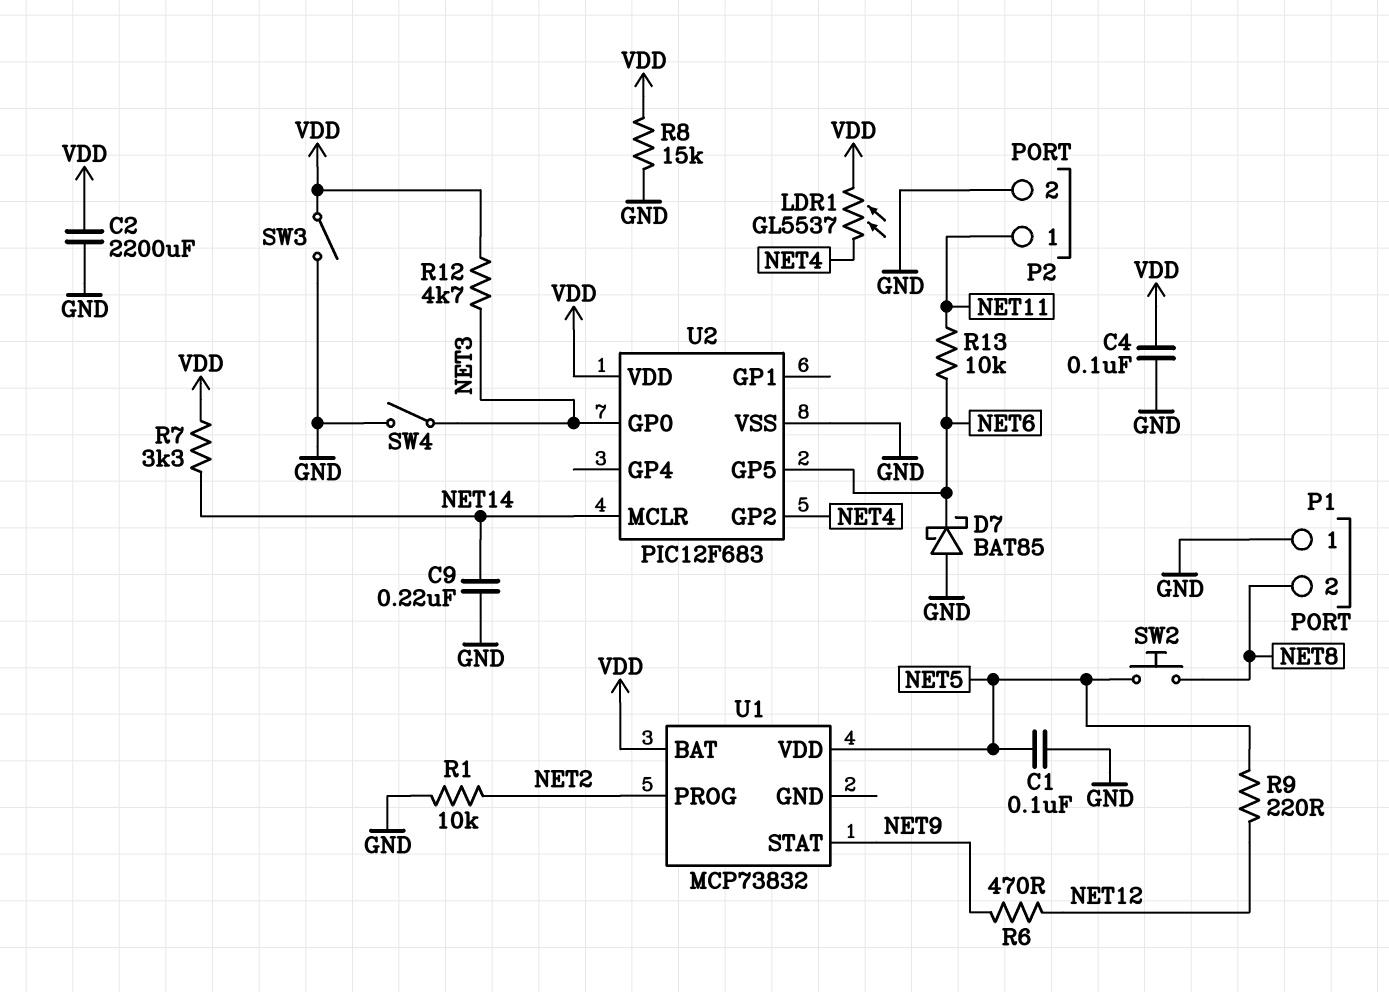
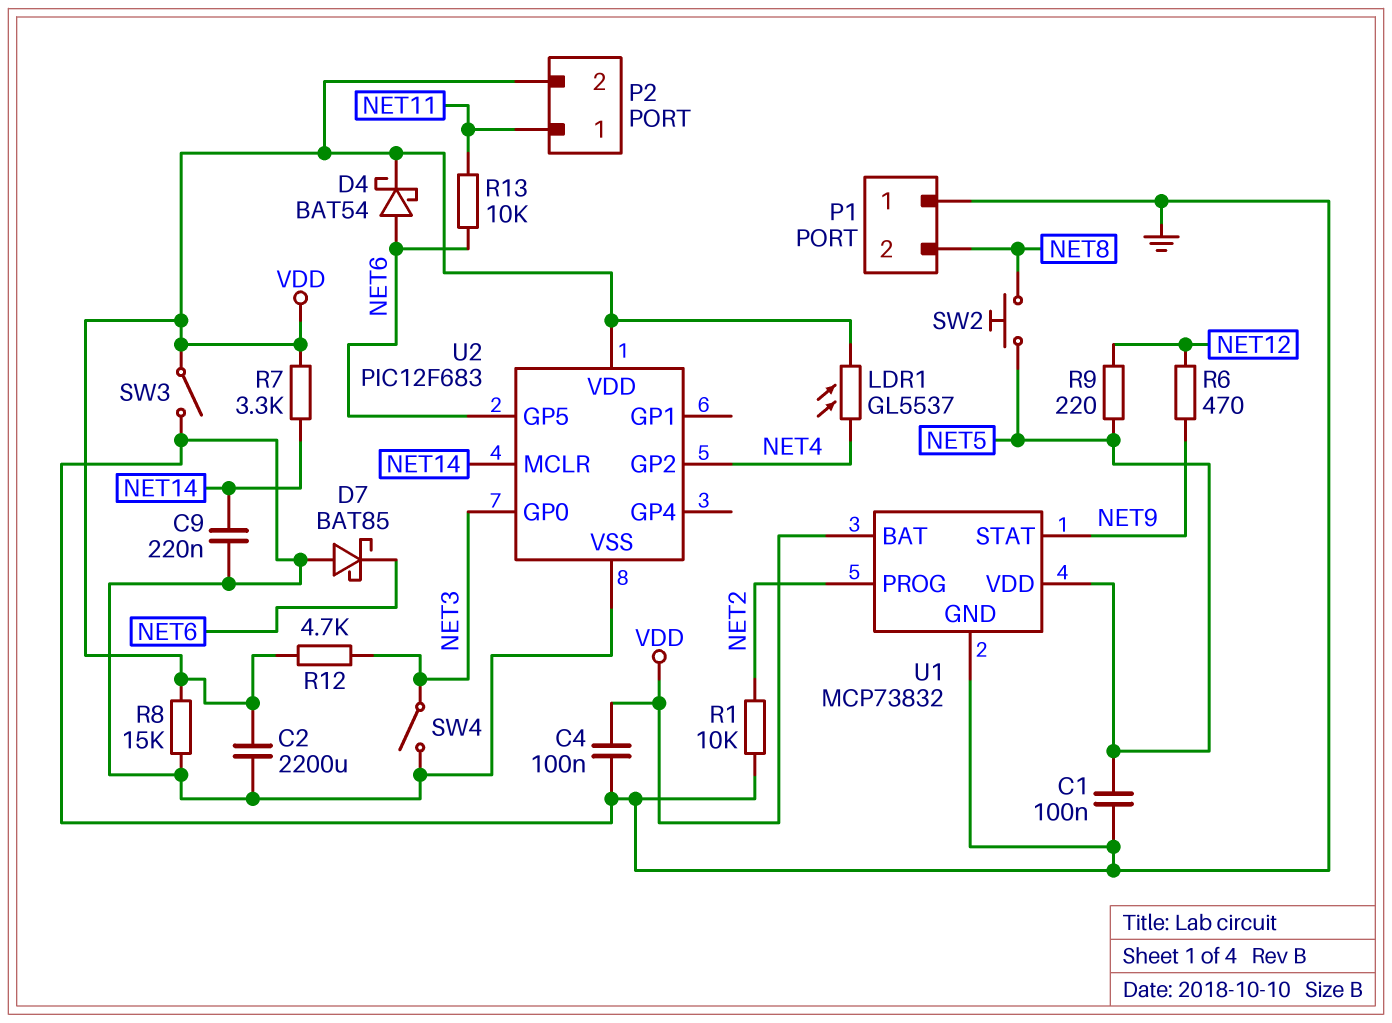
D4: none -> schottky BAT54 (A NET6, K VDD)
P2 pin 2: GND -> VDD
U1 pin GND: none -> GND

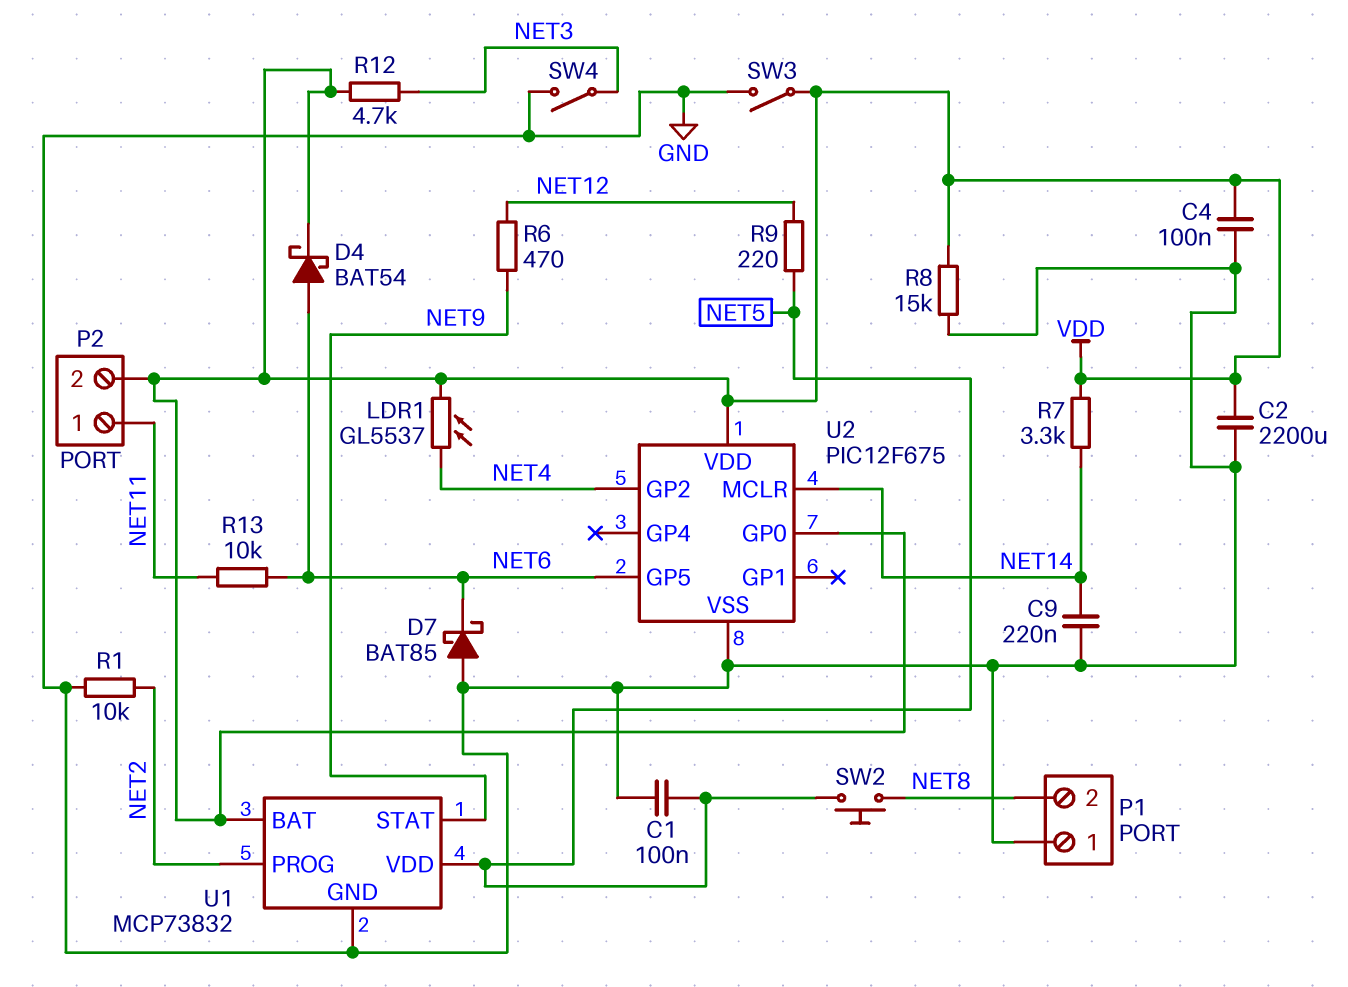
U2: PIC12F683 -> PIC12F675
U2 pin GP0: NET3 -> VDD

